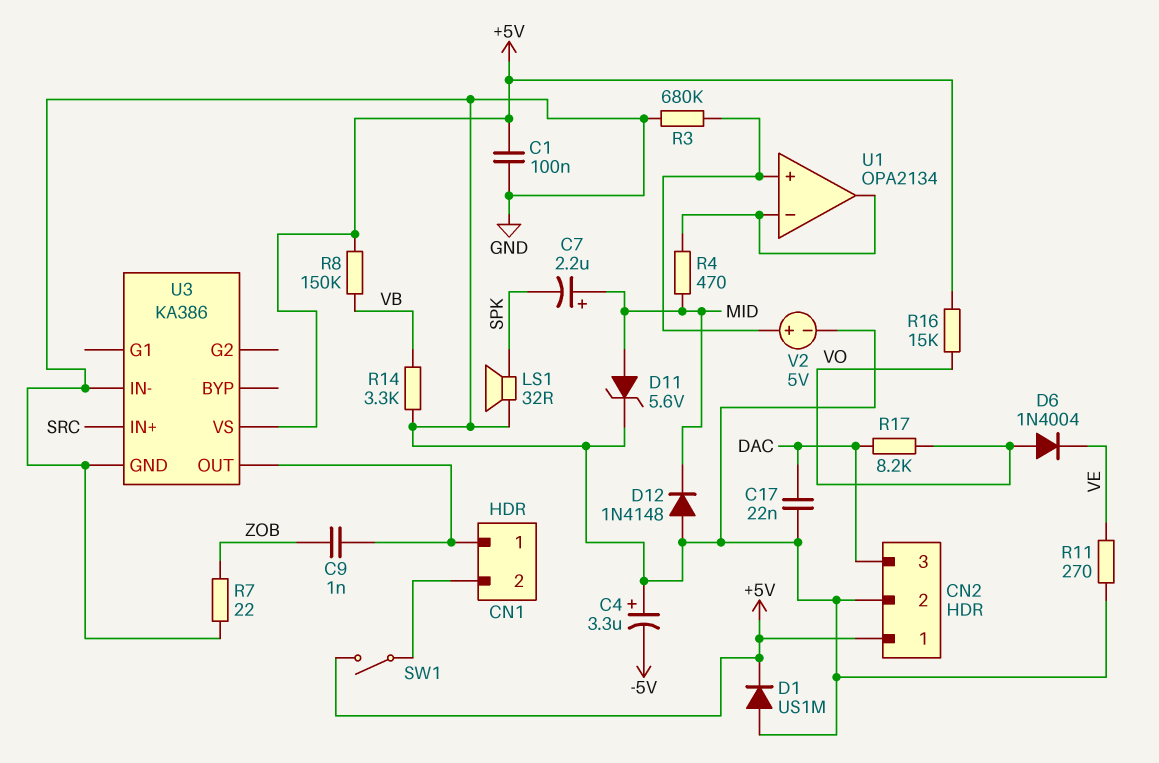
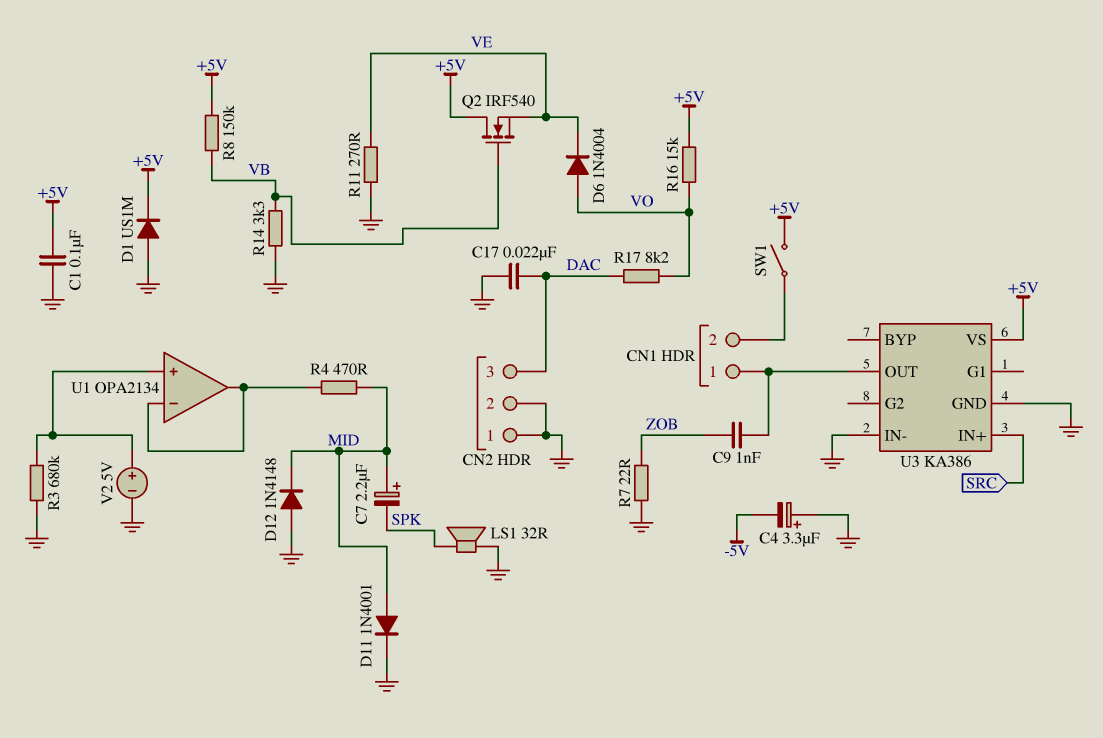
CN2 pin 1: +5V -> GND
D11: zener 5.6V (A MID, K GND) -> diode 1N4001 (A MID, K GND)
Q2: none -> NMOS IRF540 (G VB, D +5V, S VE)

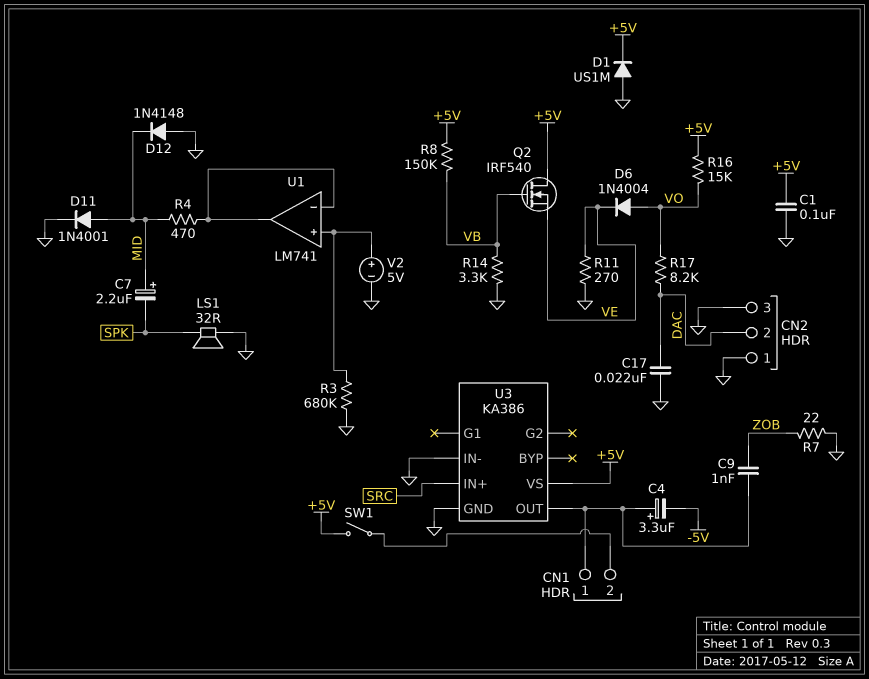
C4: 3.3uF (plus GND, minus -5V) -> 3.3uF (plus CN1/1, minus -5V)
CN2 pin 2: GND -> DAC
CN2 pin 3: DAC -> GND
U1: OPA2134 -> LM741

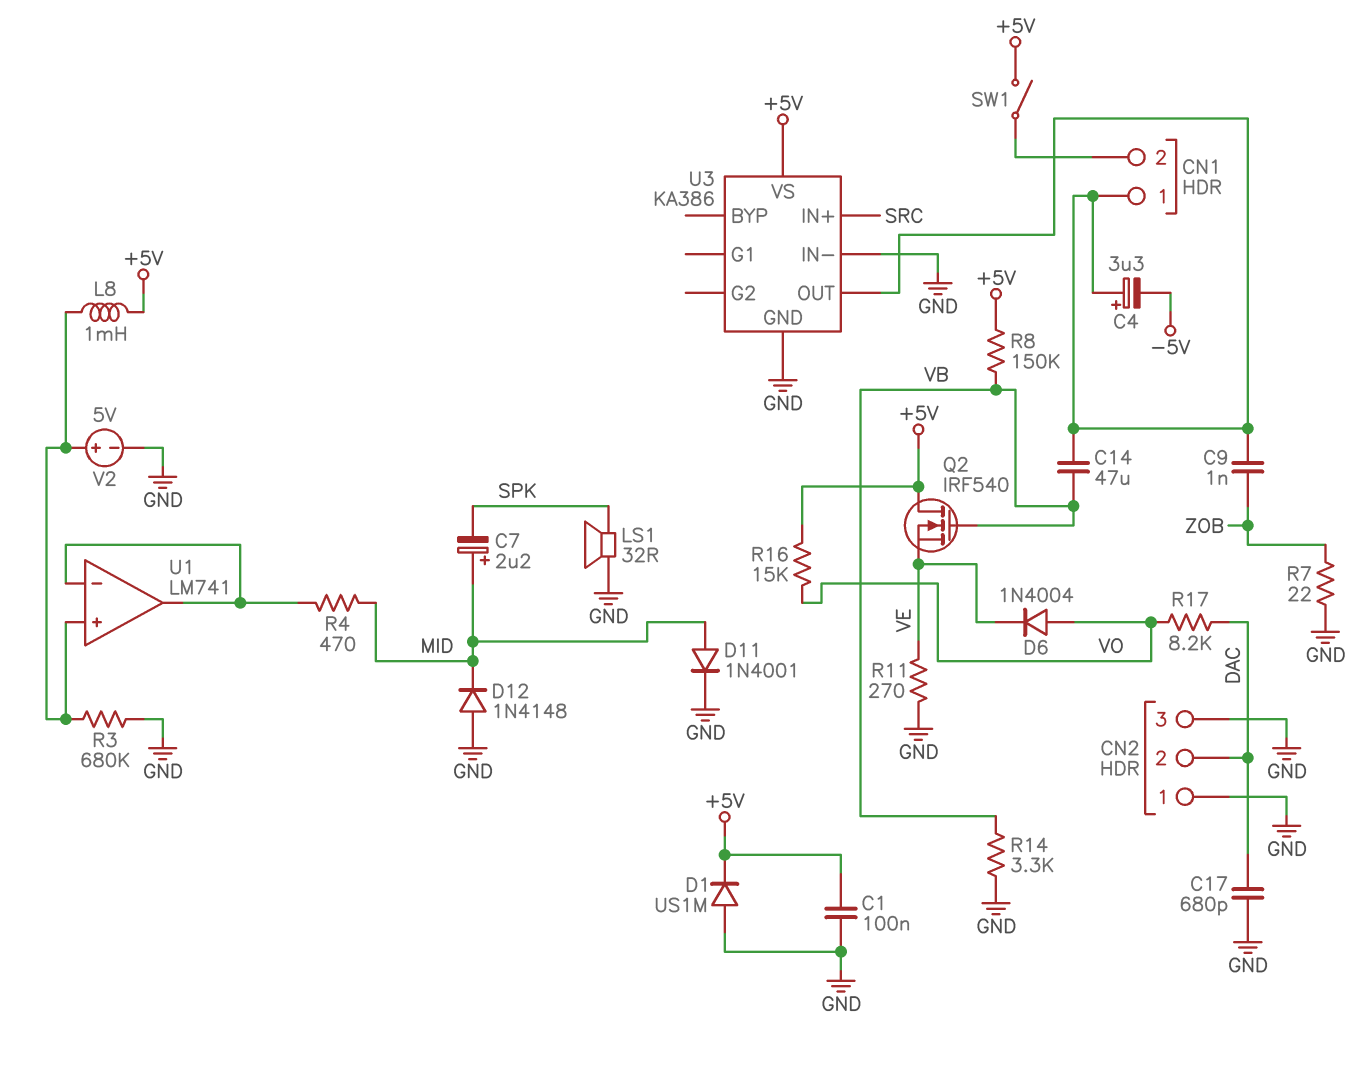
C14: none -> 47uF (CN1/1, VB)
C17: 22nF (DAC, GND) -> 680pF (DAC, GND)
L8: none -> 1mH (+5V, U1/in+)

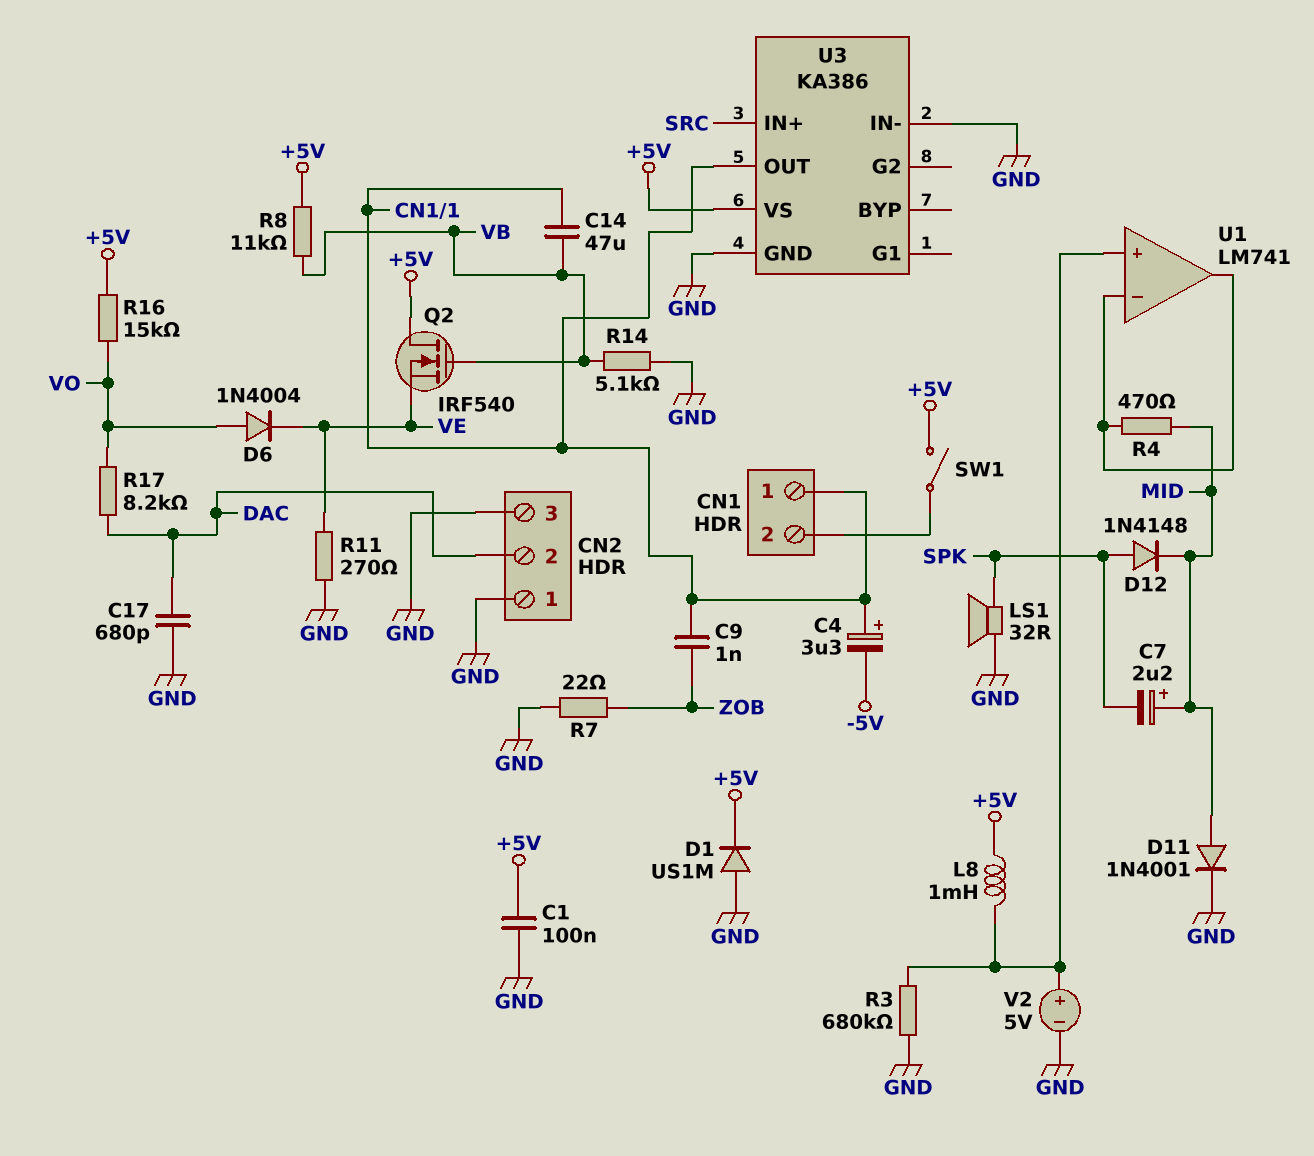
D12: diode 1N4148 (A GND, K MID) -> diode 1N4148 (A SPK, K MID)
R8: 150k (+5V, VB) -> 11k (+5V, VB)
R14: 3.3k (GND, VB) -> 5.1k (GND, VB)

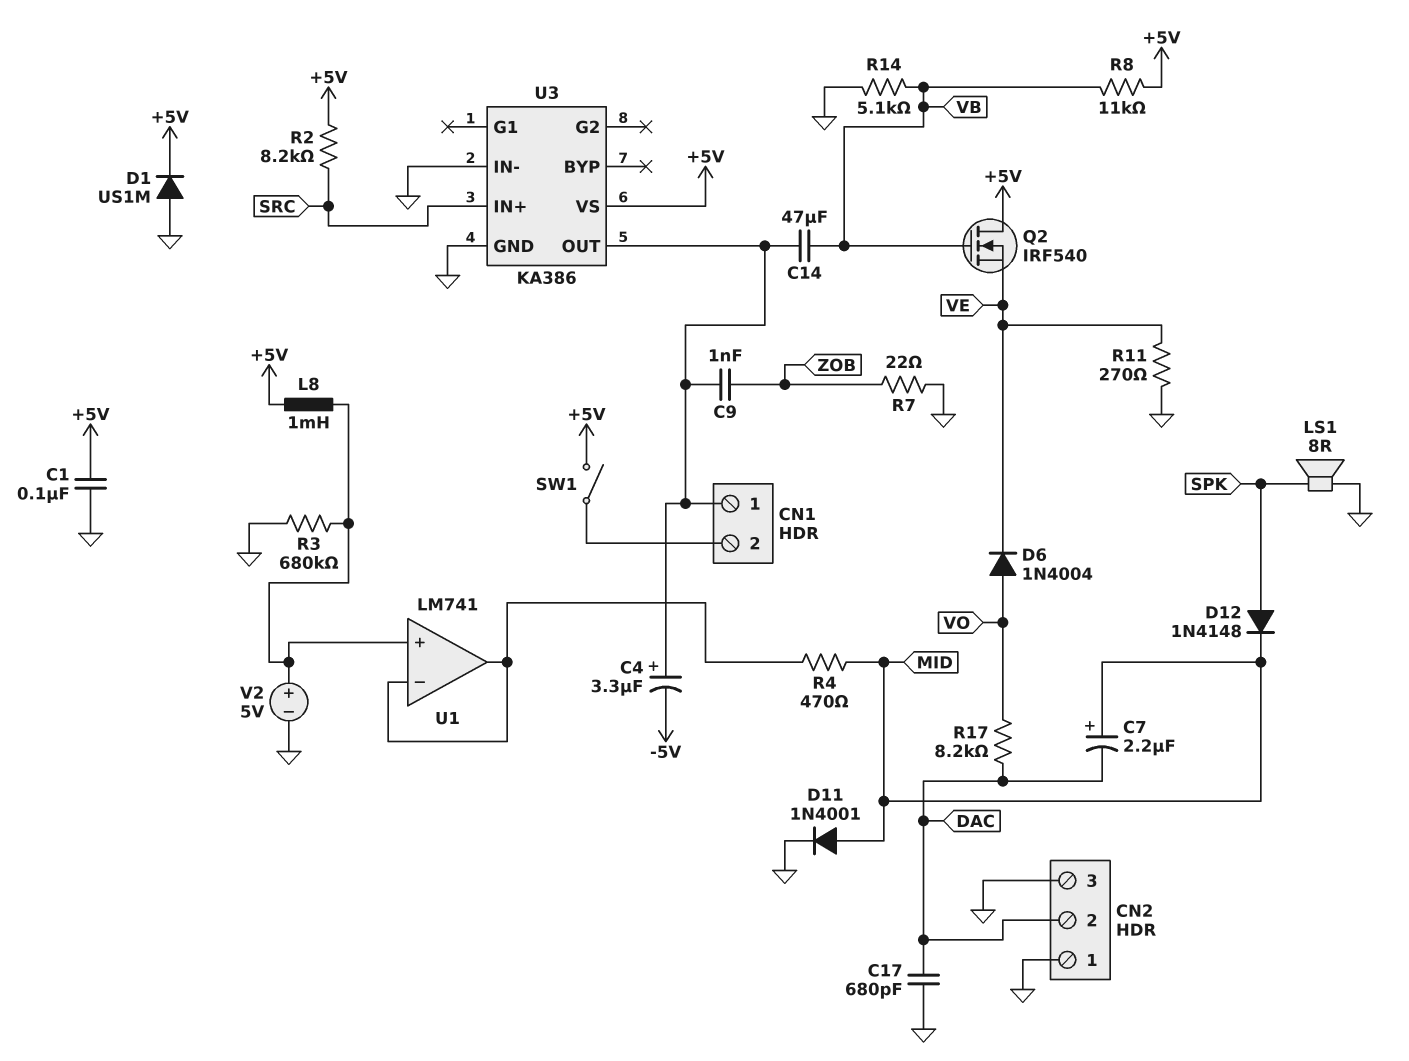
C7: 2.2uF (plus MID, minus SPK) -> 2.2uF (plus MID, minus DAC)
LS1: speaker 32R (GND, SPK) -> speaker 8R (GND, SPK)
R2: none -> 8.2k (+5V, SRC)
R16: 15k (+5V, VO) -> none

